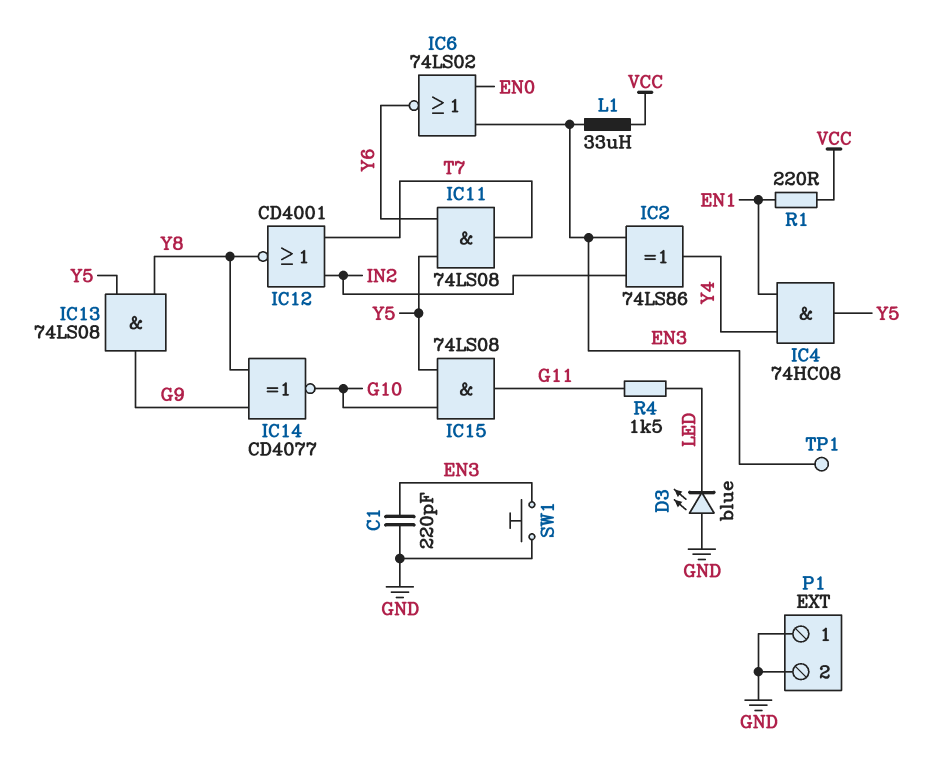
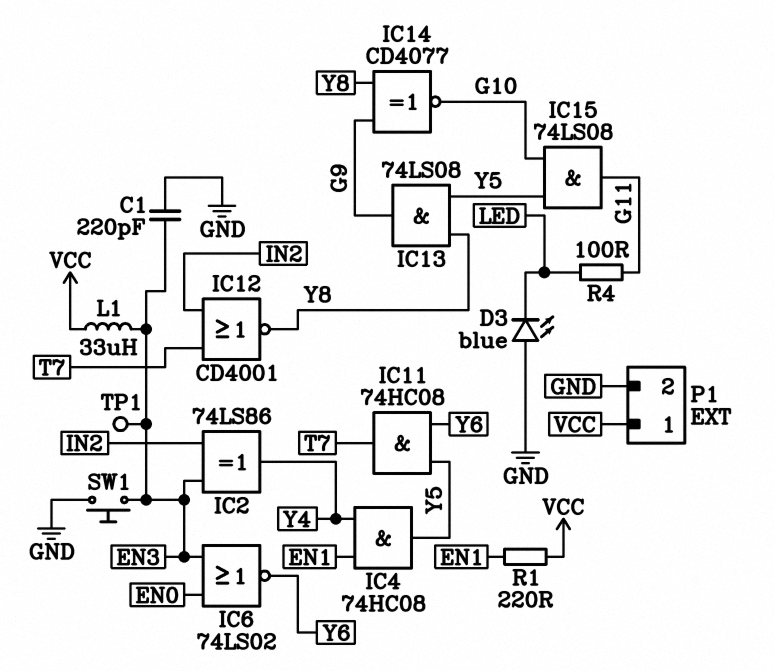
IC11: AND 74LS08 (in Y5, in Y6, out T7) -> AND 74HC08 (in Y5, in Y6, out T7)
P1 pin 1: GND -> VCC
R4: 1.5k (G11, LED) -> 100 (G11, LED)

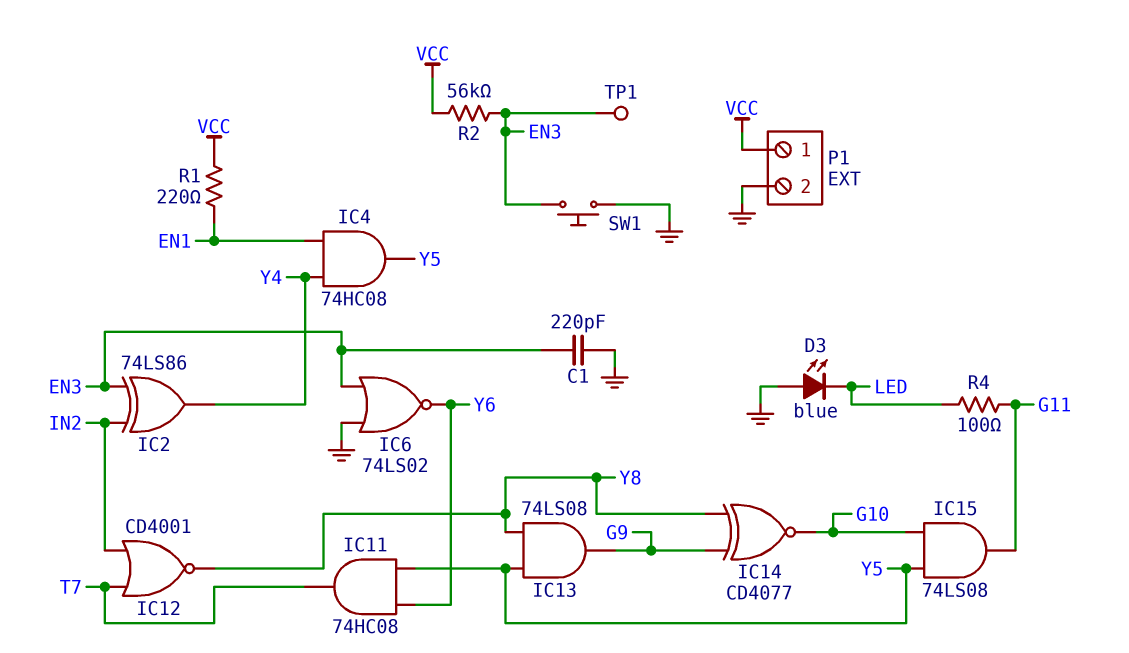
IC6: NOR 74LS02 (in EN0, in EN3, out Y6) -> NOR 74LS02 (in EN3, in GND, out Y6)
L1: 33uH (EN3, VCC) -> none
R2: none -> 56k (EN3, VCC)

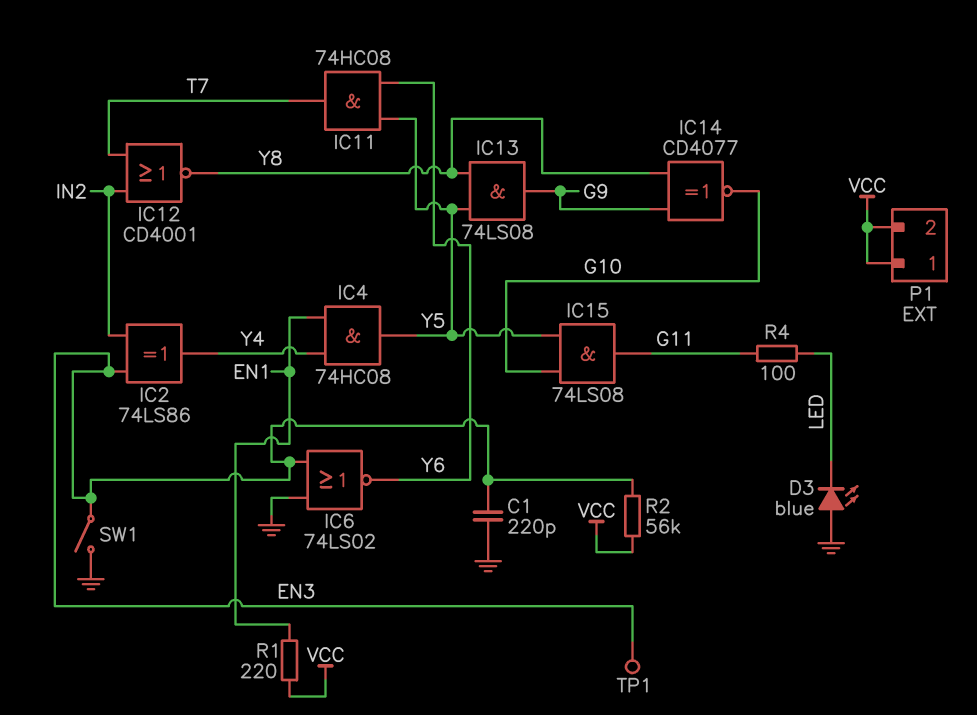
P1 pin 2: GND -> VCC
SW1: button (EN3, GND) -> switch (EN3, GND)

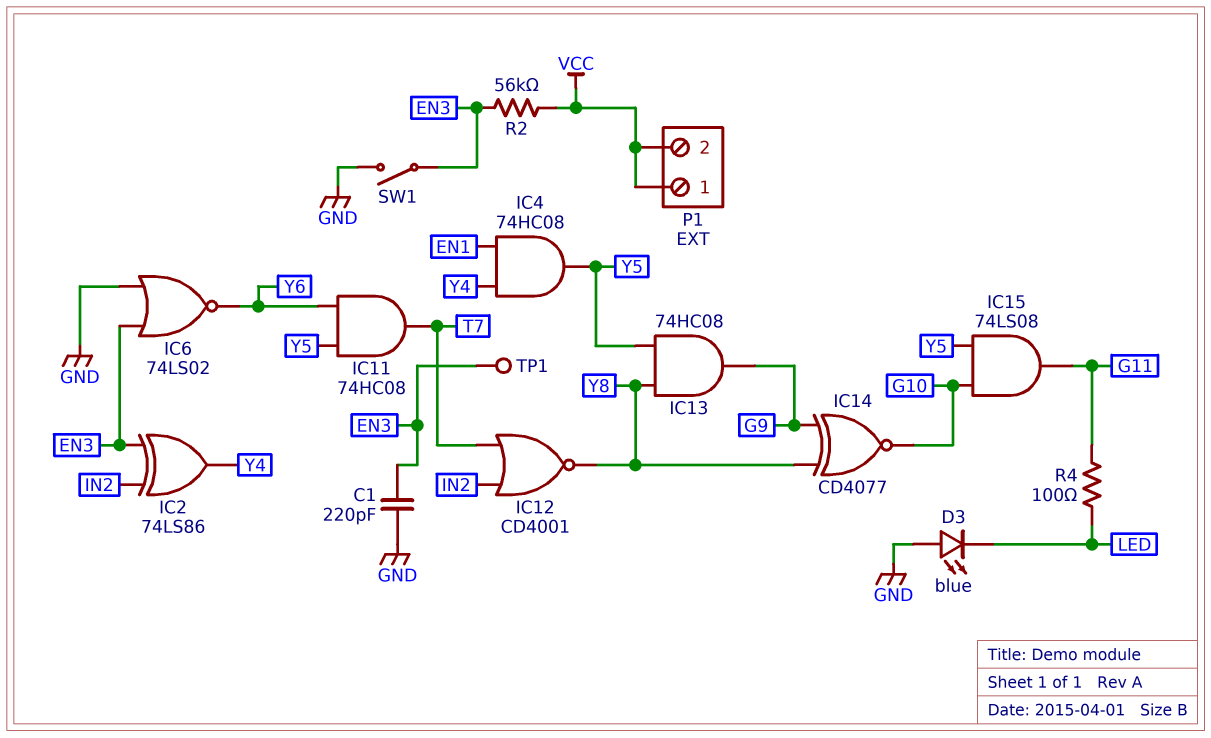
IC13: AND 74LS08 (in Y5, in Y8, out G9) -> AND 74HC08 (in Y5, in Y8, out G9)
R1: 220 (EN1, VCC) -> none

